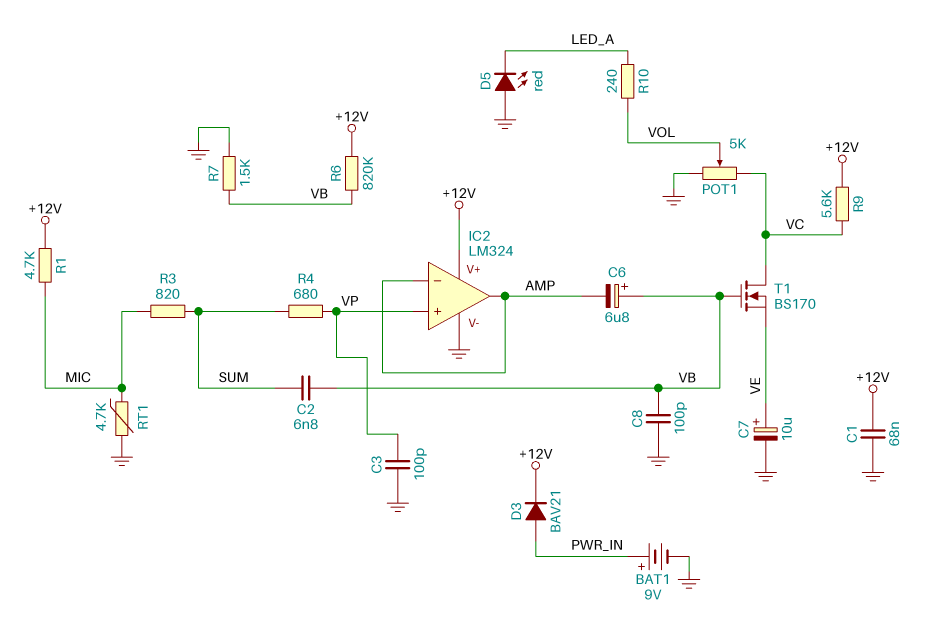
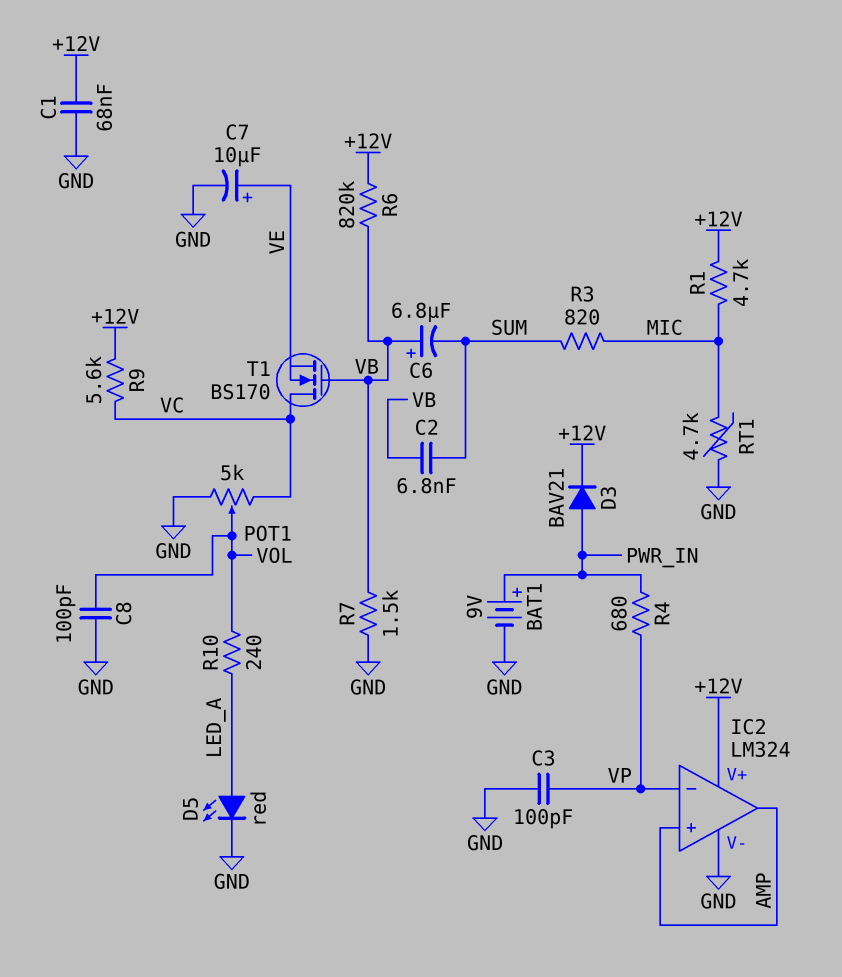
C6: 6.8uF (plus VB, minus AMP) -> 6.8uF (plus VB, minus SUM)
C8: 100pF (GND, VB) -> 100pF (GND, VOL)
D5: LED red (A GND, K LED_A) -> LED red (A LED_A, K GND)
IC2 pin in+: VP -> AMP
IC2 pin in-: AMP -> VP
R4: 680 (SUM, VP) -> 680 (PWR_IN, VP)

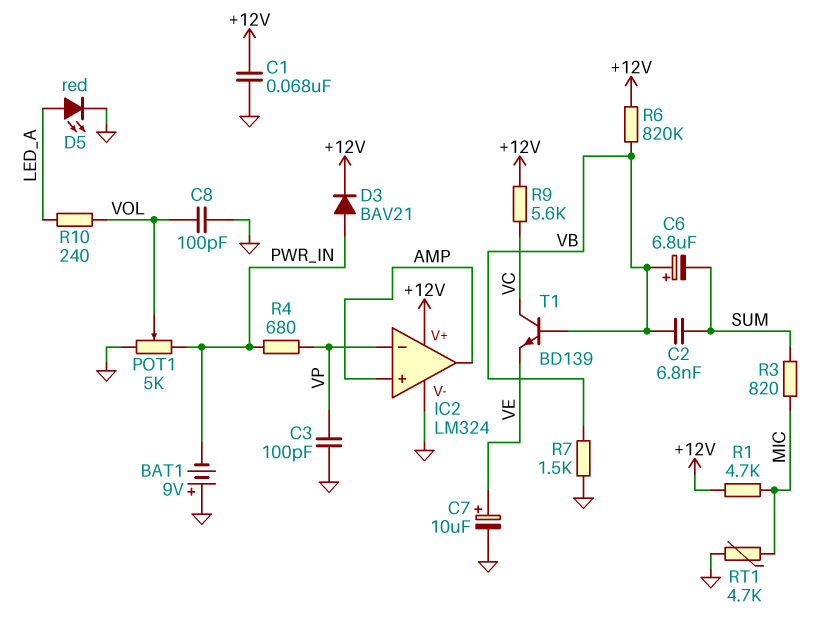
BAT1: 9V (plus PWR_IN, minus GND) -> 9V (plus GND, minus PWR_IN)
POT1: 5k (GND, VC, wiper VOL) -> 5k (GND, PWR_IN, wiper VOL)
T1: NMOS BS170 (G VB, D VC, S VE) -> NPN BD139 (B VB, C VC, E VE)

